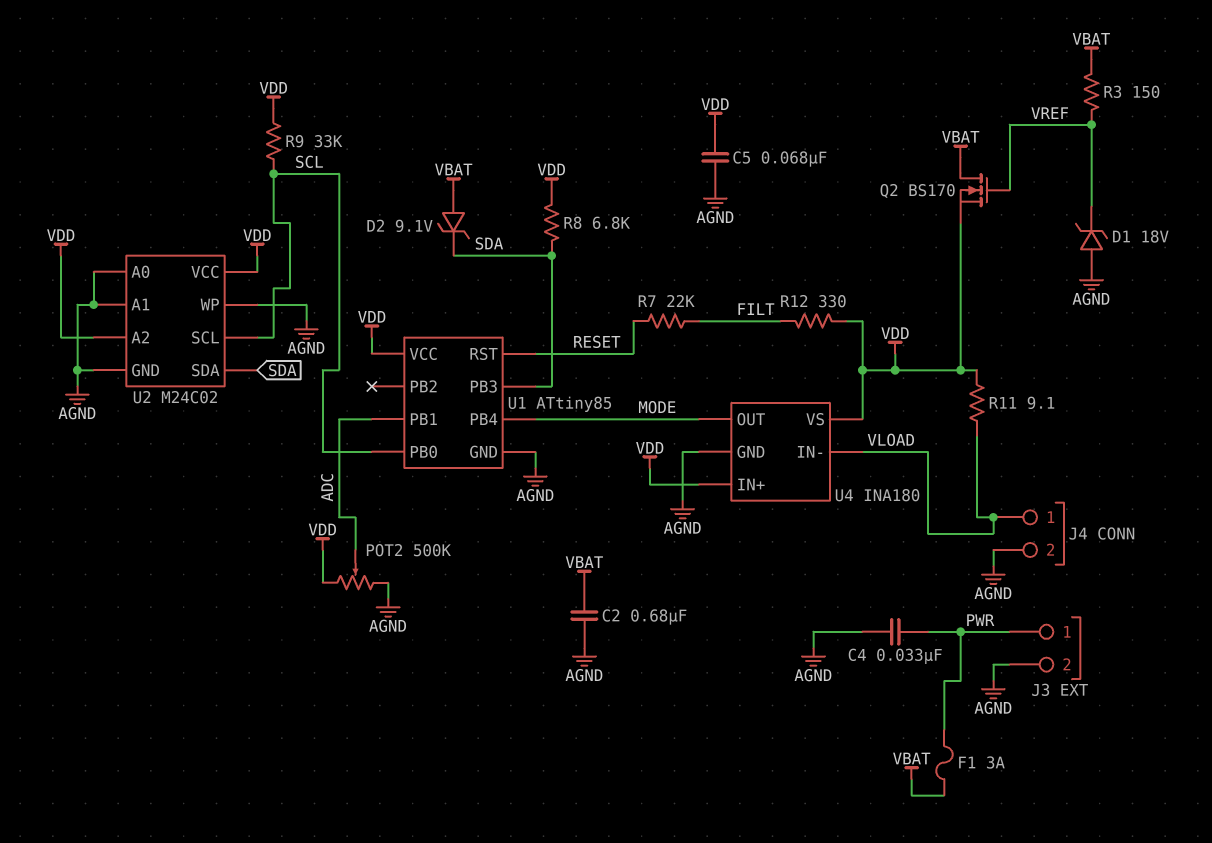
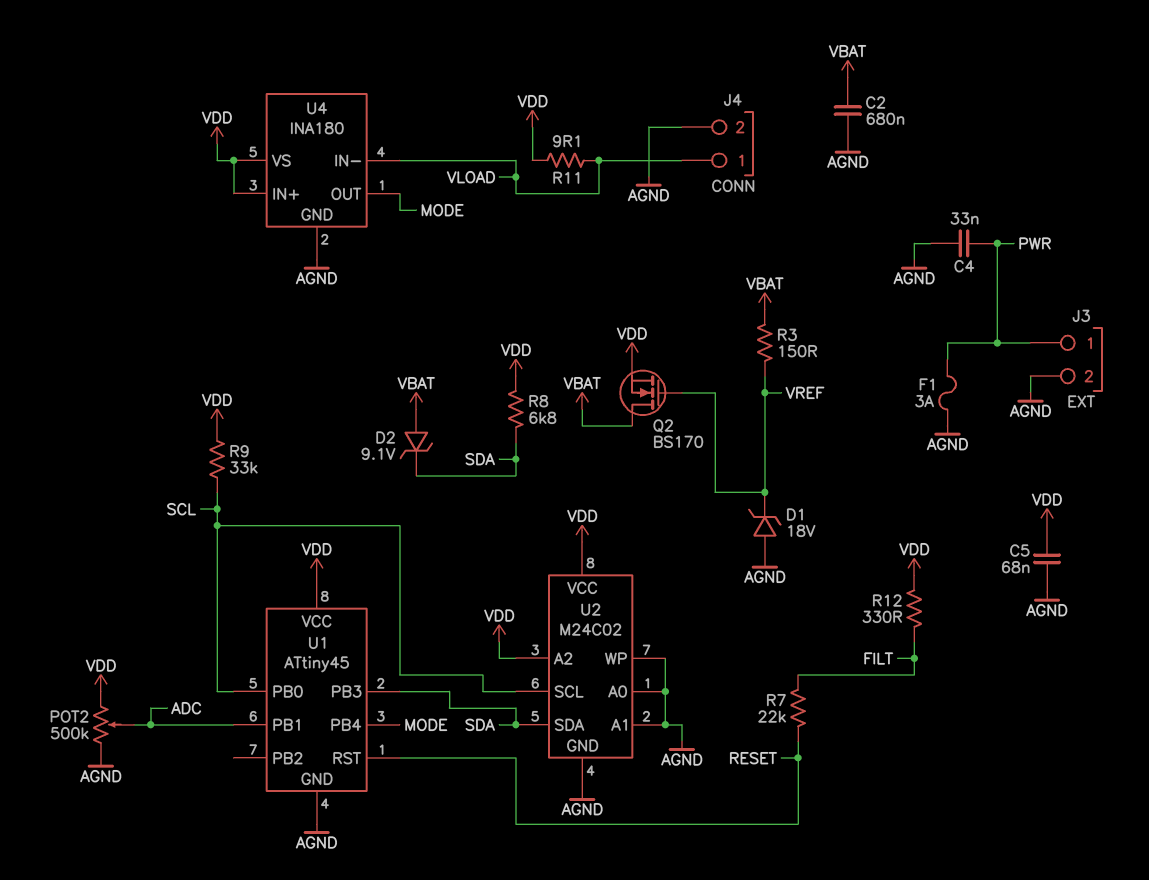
F1: 3A (PWR, VBAT) -> 3A (AGND, PWR)
U1: ATtiny85 -> ATtiny45

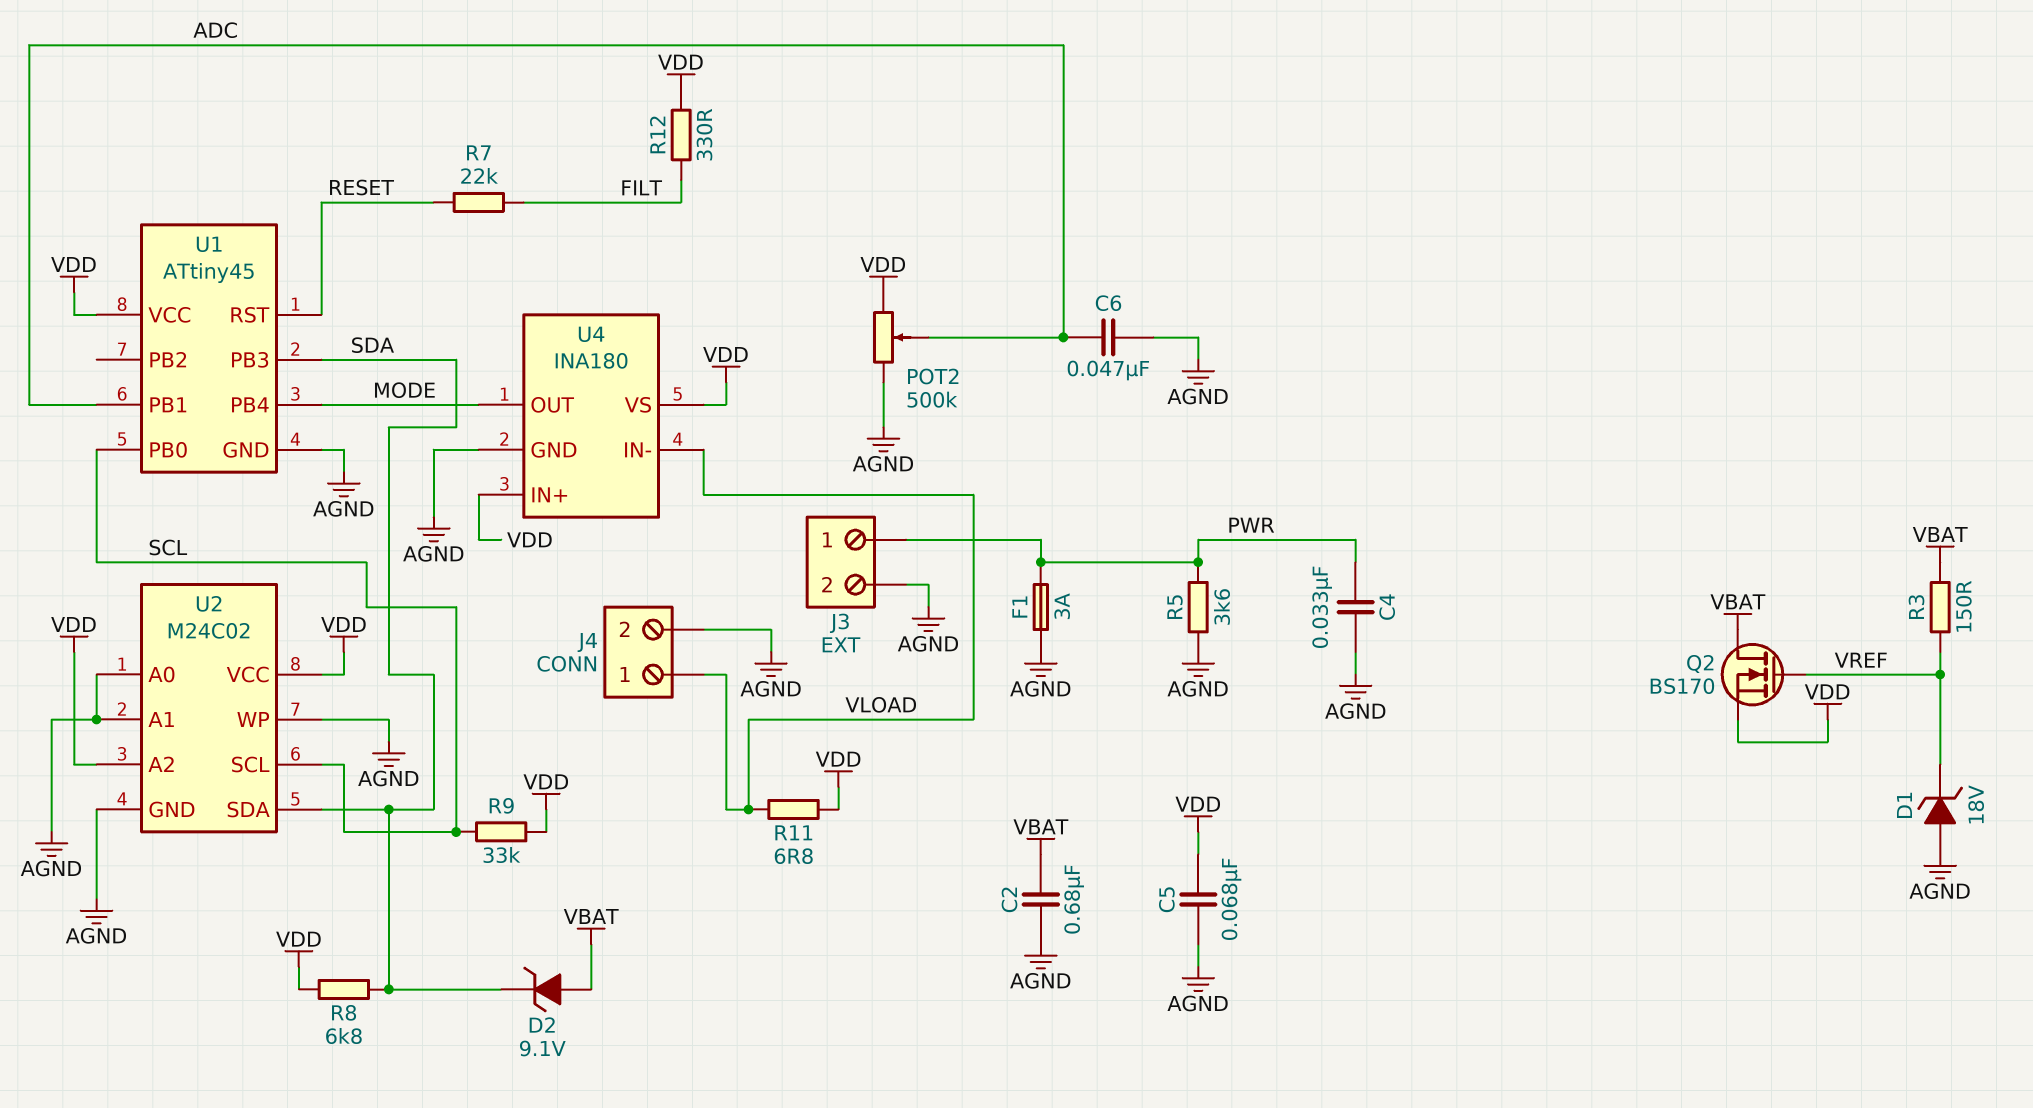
C6: none -> 47nF (ADC, AGND)
R5: none -> 3.6k (AGND, PWR)
R11: 9.1 (VDD, VLOAD) -> 6.8 (VDD, VLOAD)

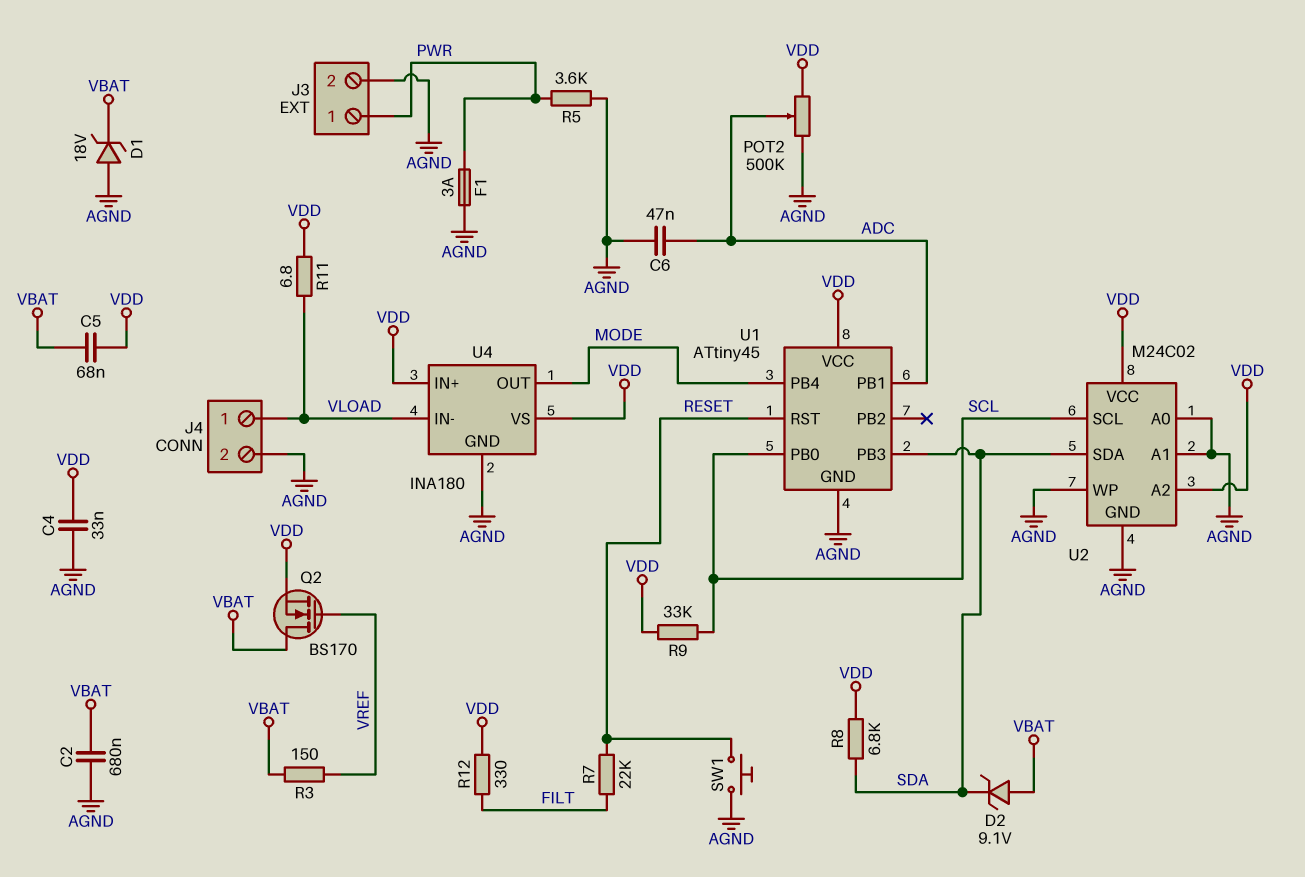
C4: 33nF (AGND, PWR) -> 33nF (AGND, VDD)
C5: 68nF (AGND, VDD) -> 68nF (VBAT, VDD)
D1: zener 18V (A AGND, K VREF) -> zener 18V (A AGND, K VBAT)
SW1: none -> button (AGND, RESET)

